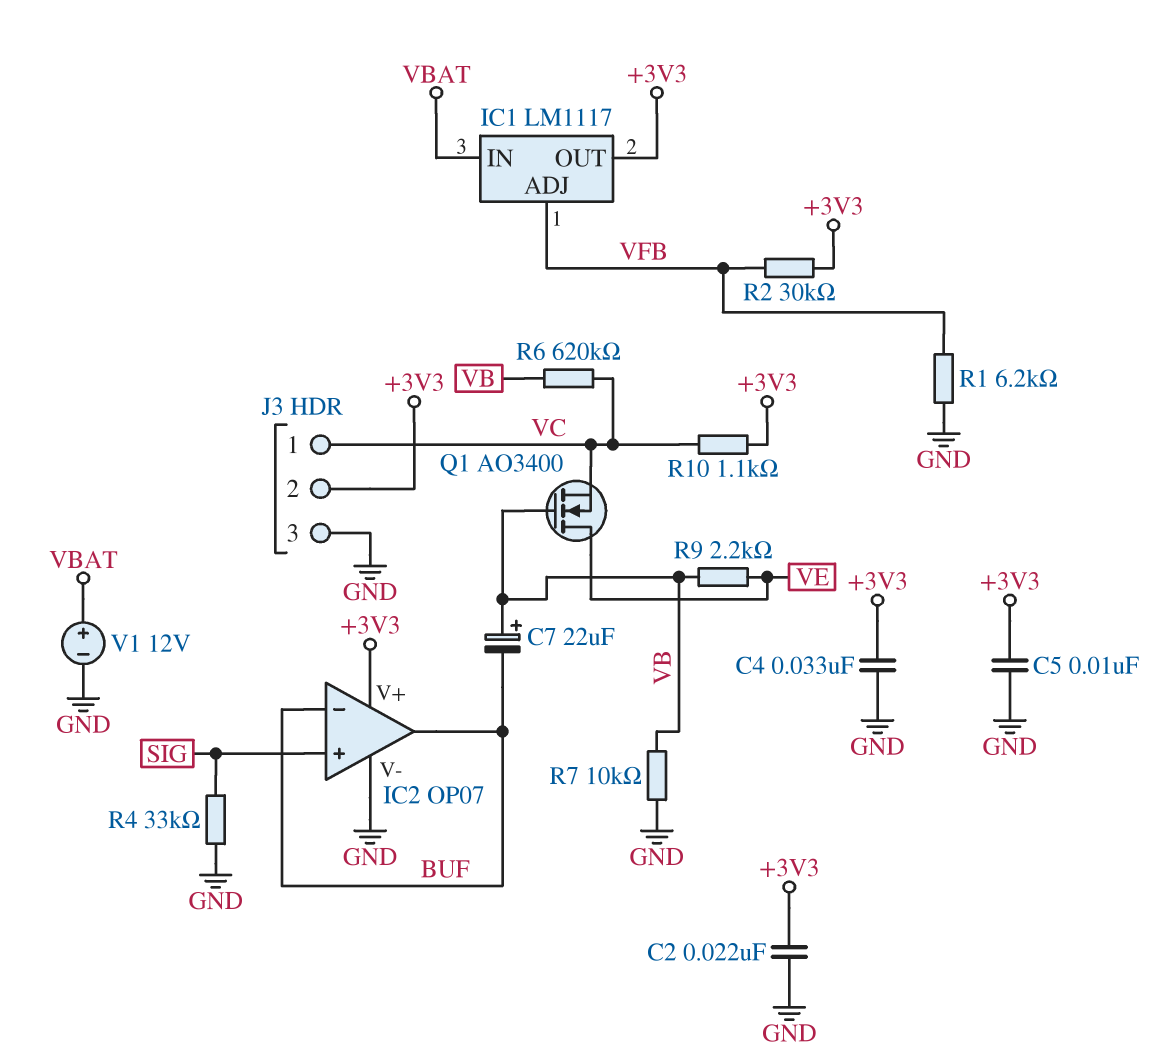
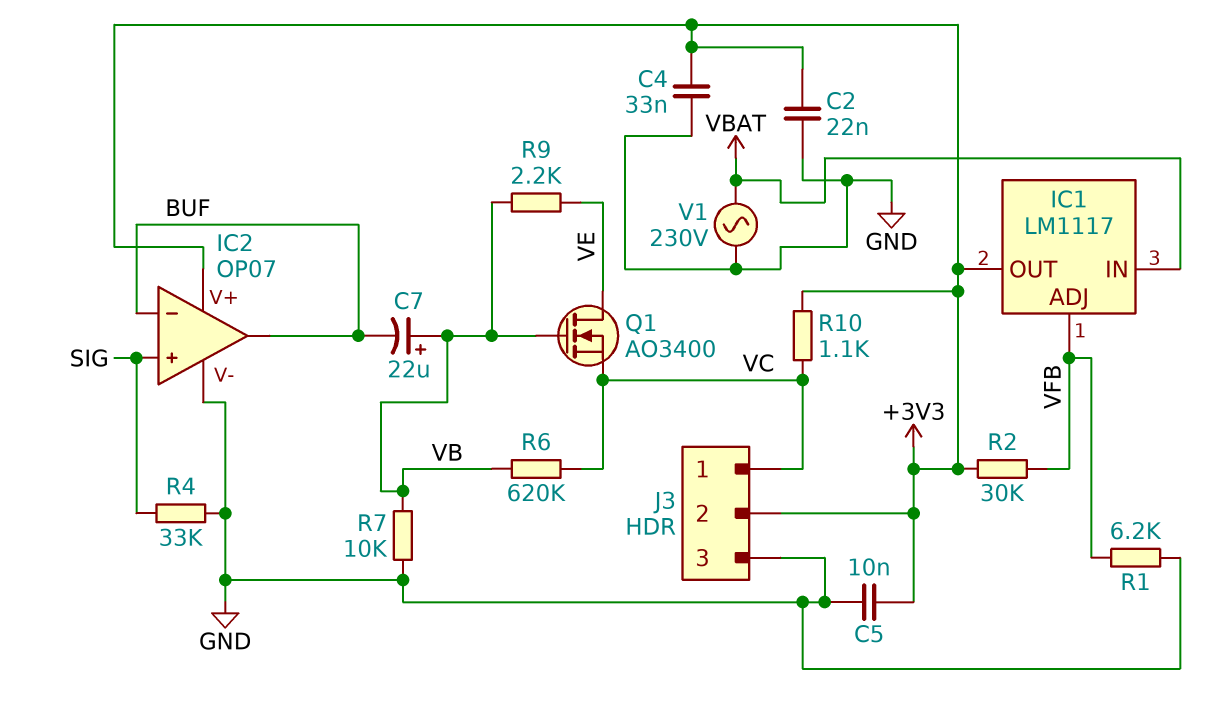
V1: 12V (plus VBAT, minus GND) -> AC 230V (GND, VBAT)

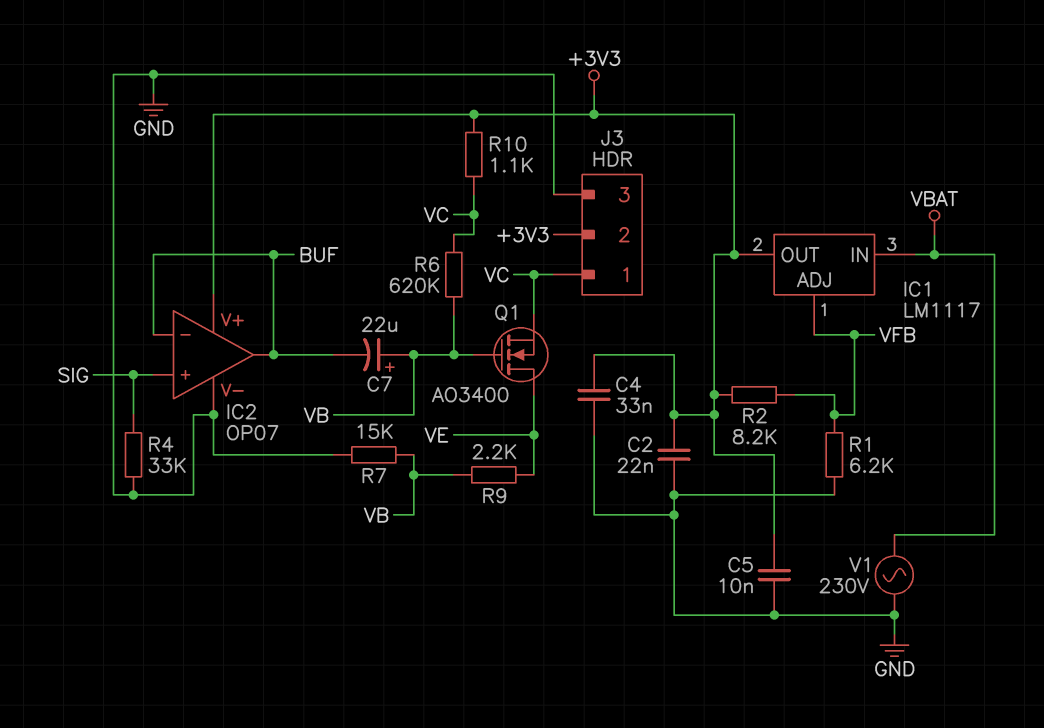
R2: 30k (+3V3, VFB) -> 8.2k (+3V3, VFB)
R7: 10k (GND, VB) -> 15k (GND, VB)

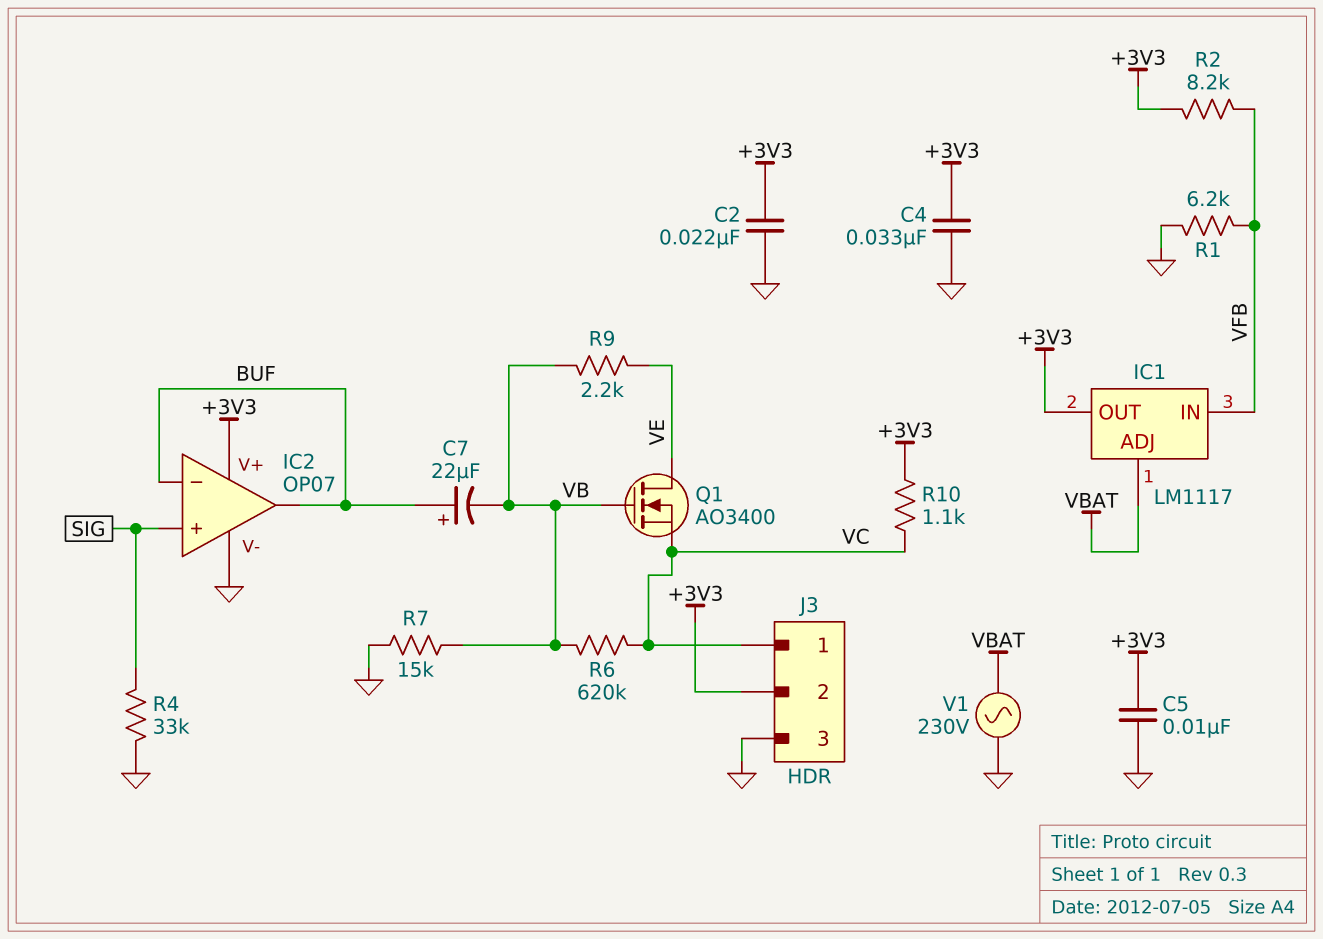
C7: 22uF (plus VB, minus BUF) -> 22uF (plus BUF, minus VB)
IC1 pin ADJ: VFB -> VBAT
IC1 pin IN: VBAT -> VFB

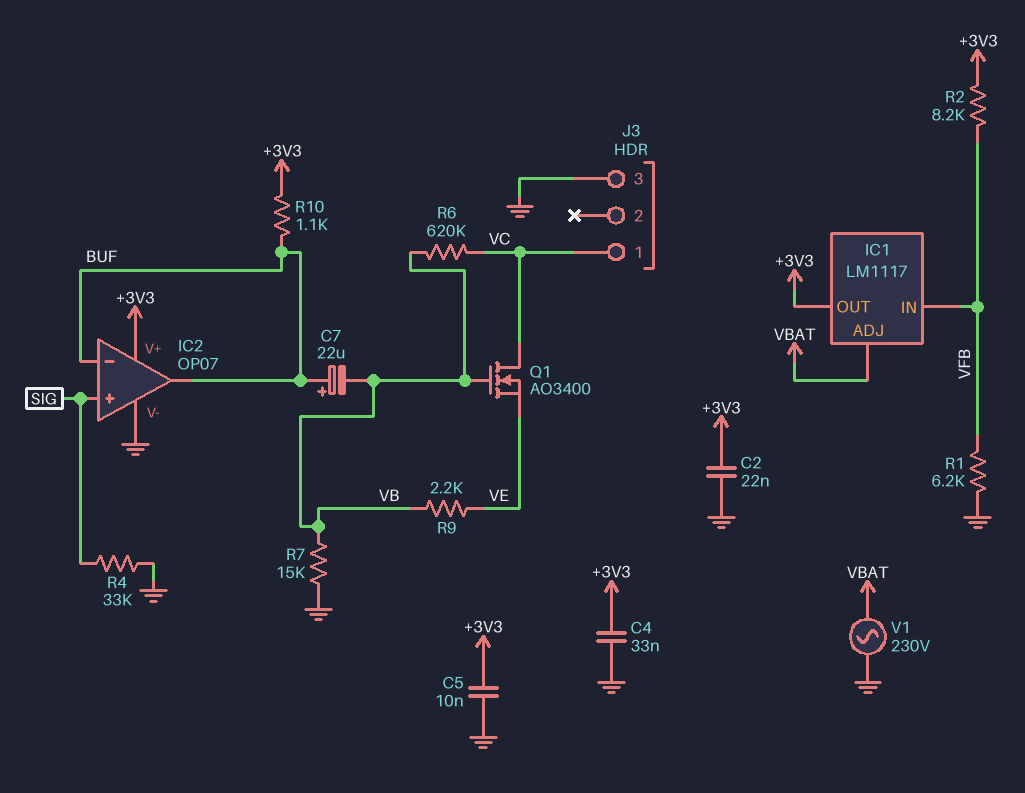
J3 pin 2: +3V3 -> none
Q1: NMOS AO3400 (G VB, D VE, S VC) -> NMOS AO3400 (G VB, D VC, S VE)
R10: 1.1k (+3V3, VC) -> 1.1k (+3V3, BUF)

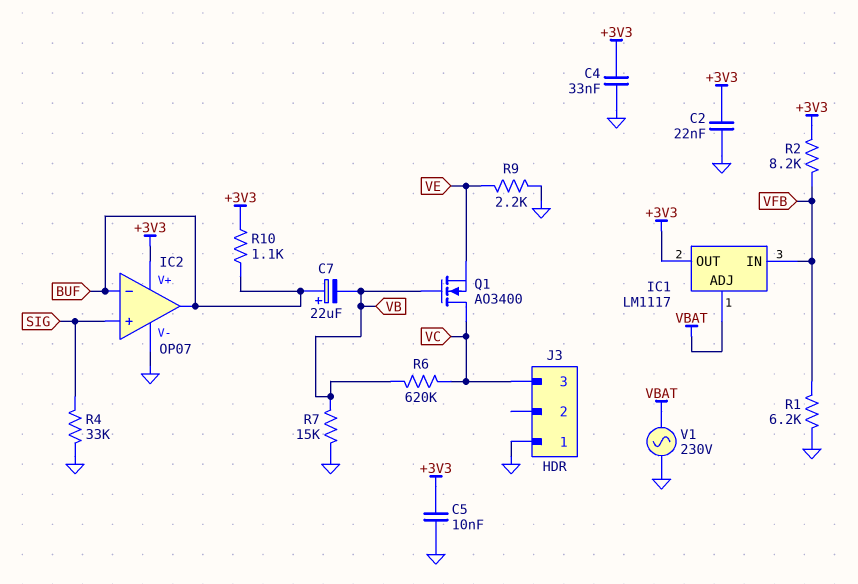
J3 pin 1: VC -> GND
J3 pin 3: GND -> VC
R9: 2.2k (VB, VE) -> 2.2k (GND, VE)

